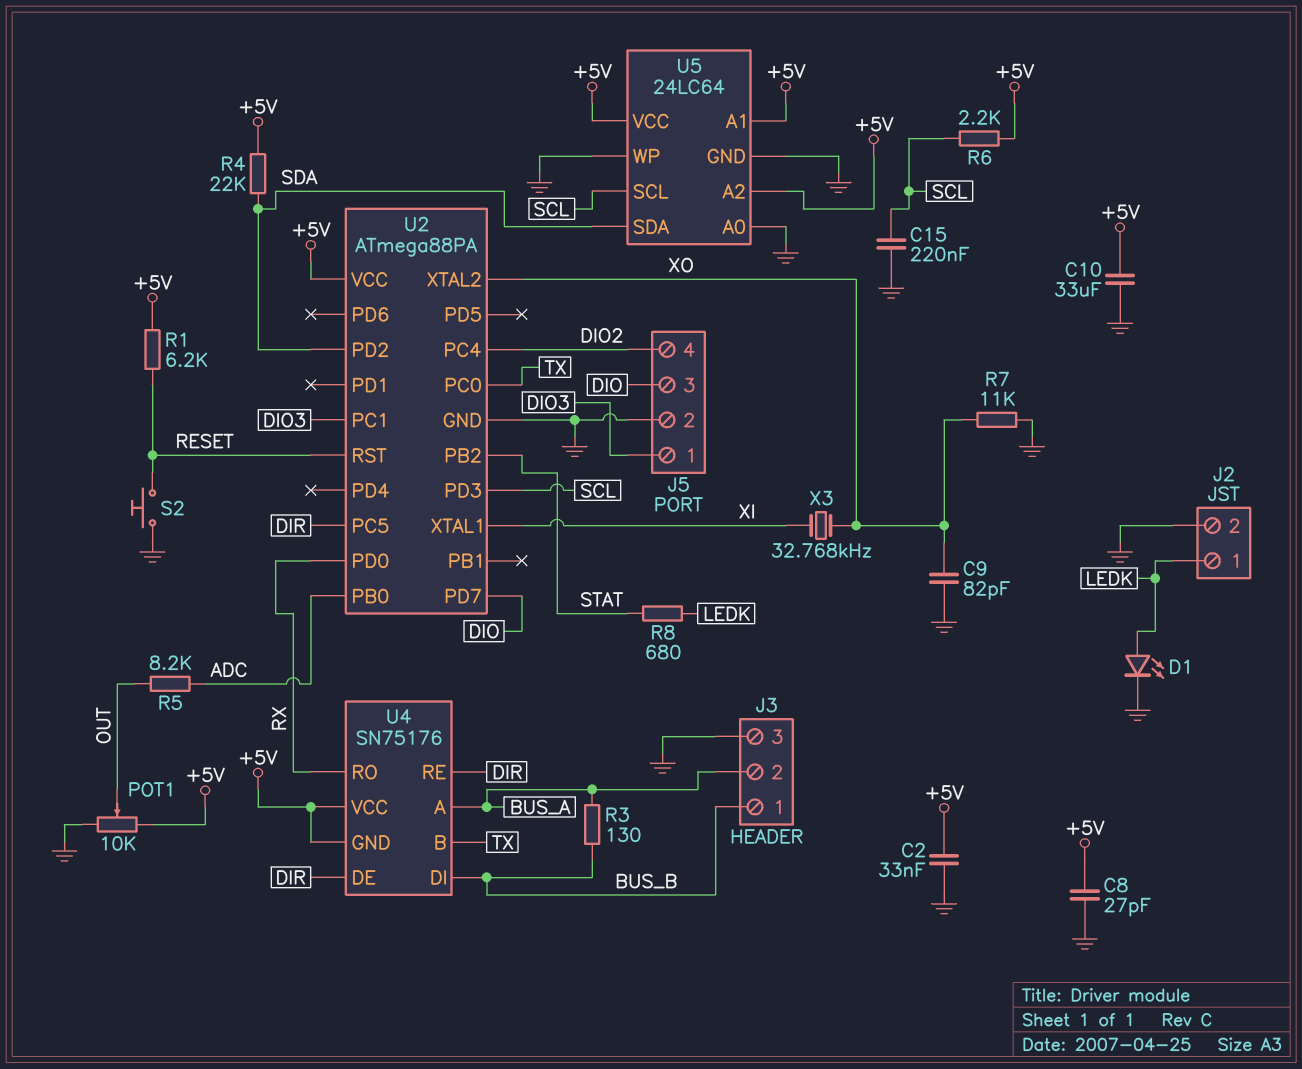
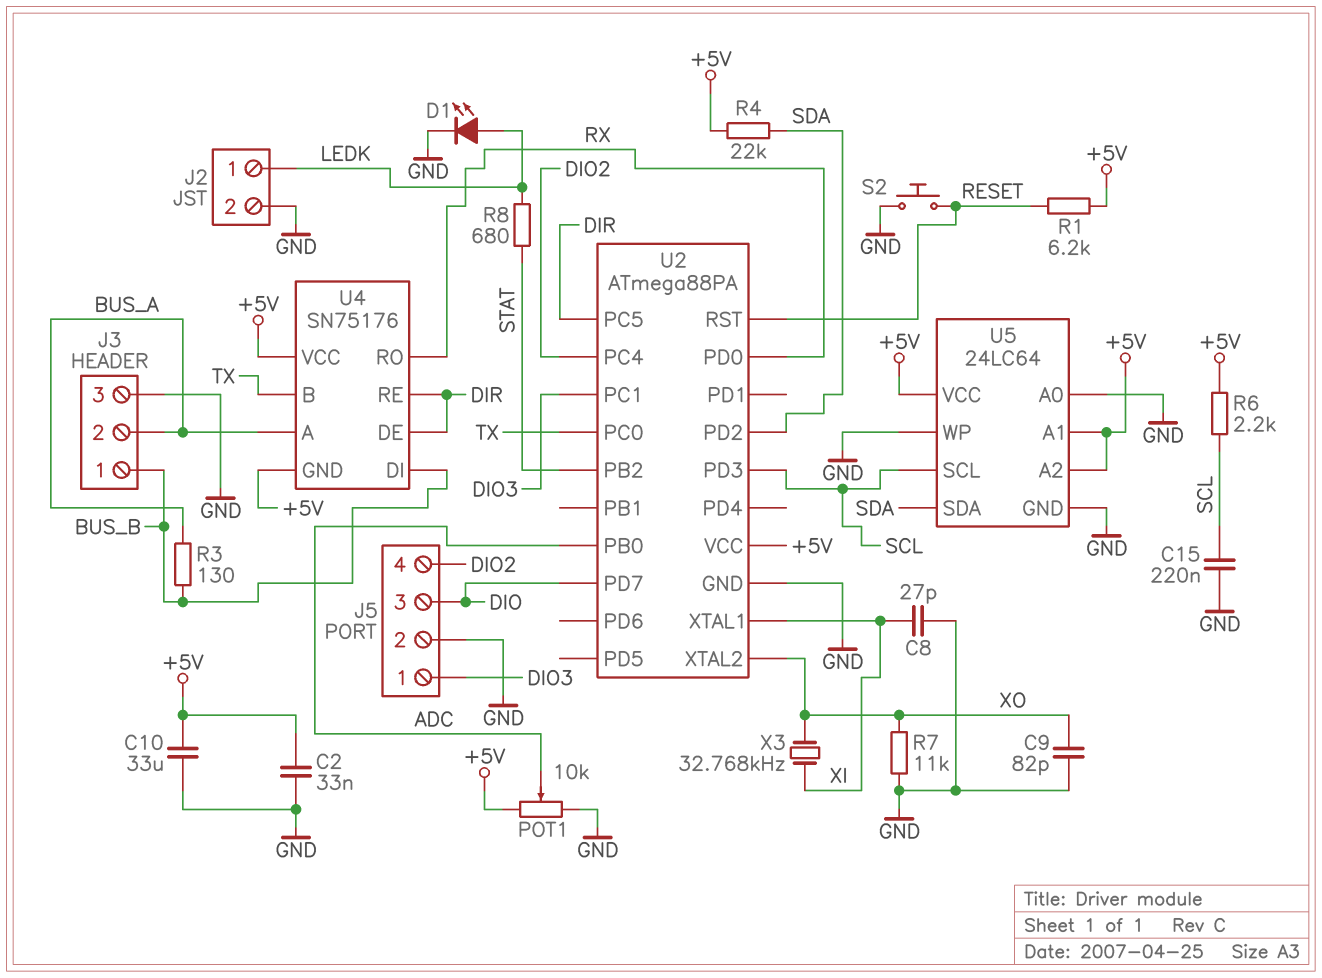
C8: 27pF (+5V, GND) -> 27pF (GND, XI)
POT1: 10k (+5V, GND, wiper OUT) -> 10k (+5V, GND, wiper ADC)
R5: 8.2k (ADC, OUT) -> none

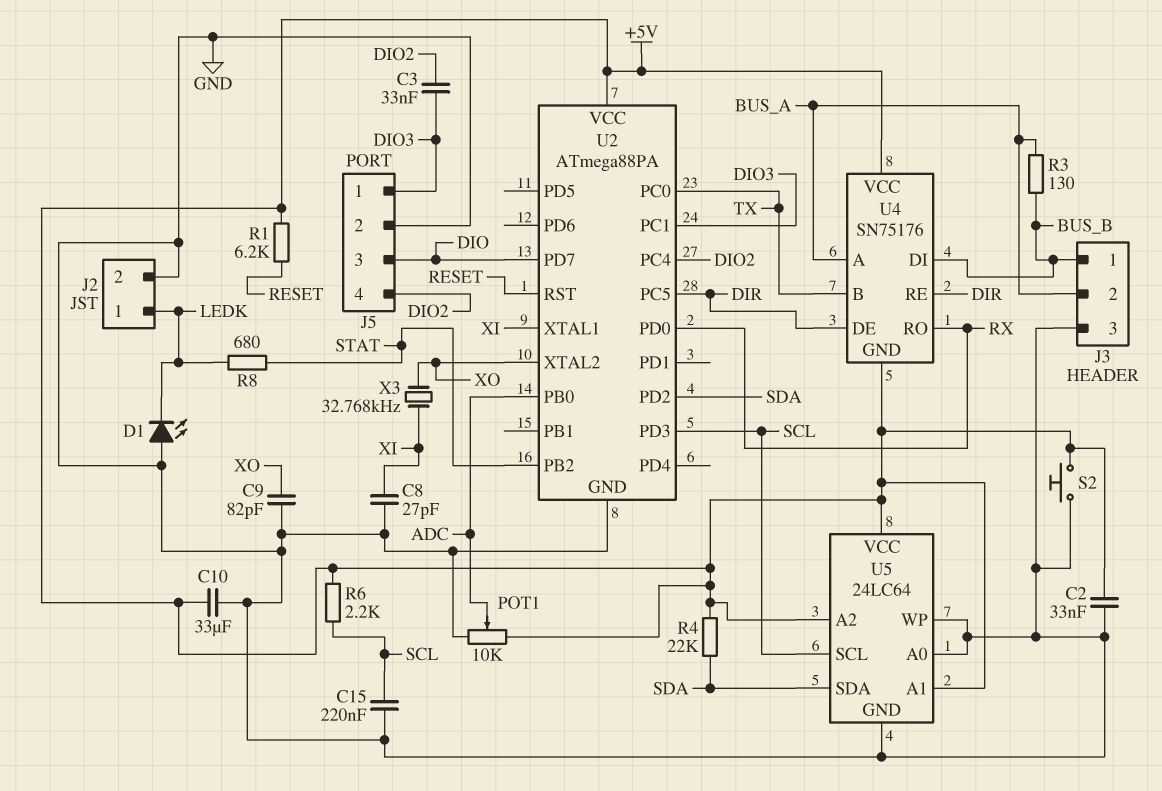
C3: none -> 33nF (DIO2, DIO3)
D1: LED (A LEDK, K GND) -> LED (A GND, K LEDK)
R7: 11k (GND, XO) -> none
S2: button (GND, RESET) -> button (+5V, GND)

